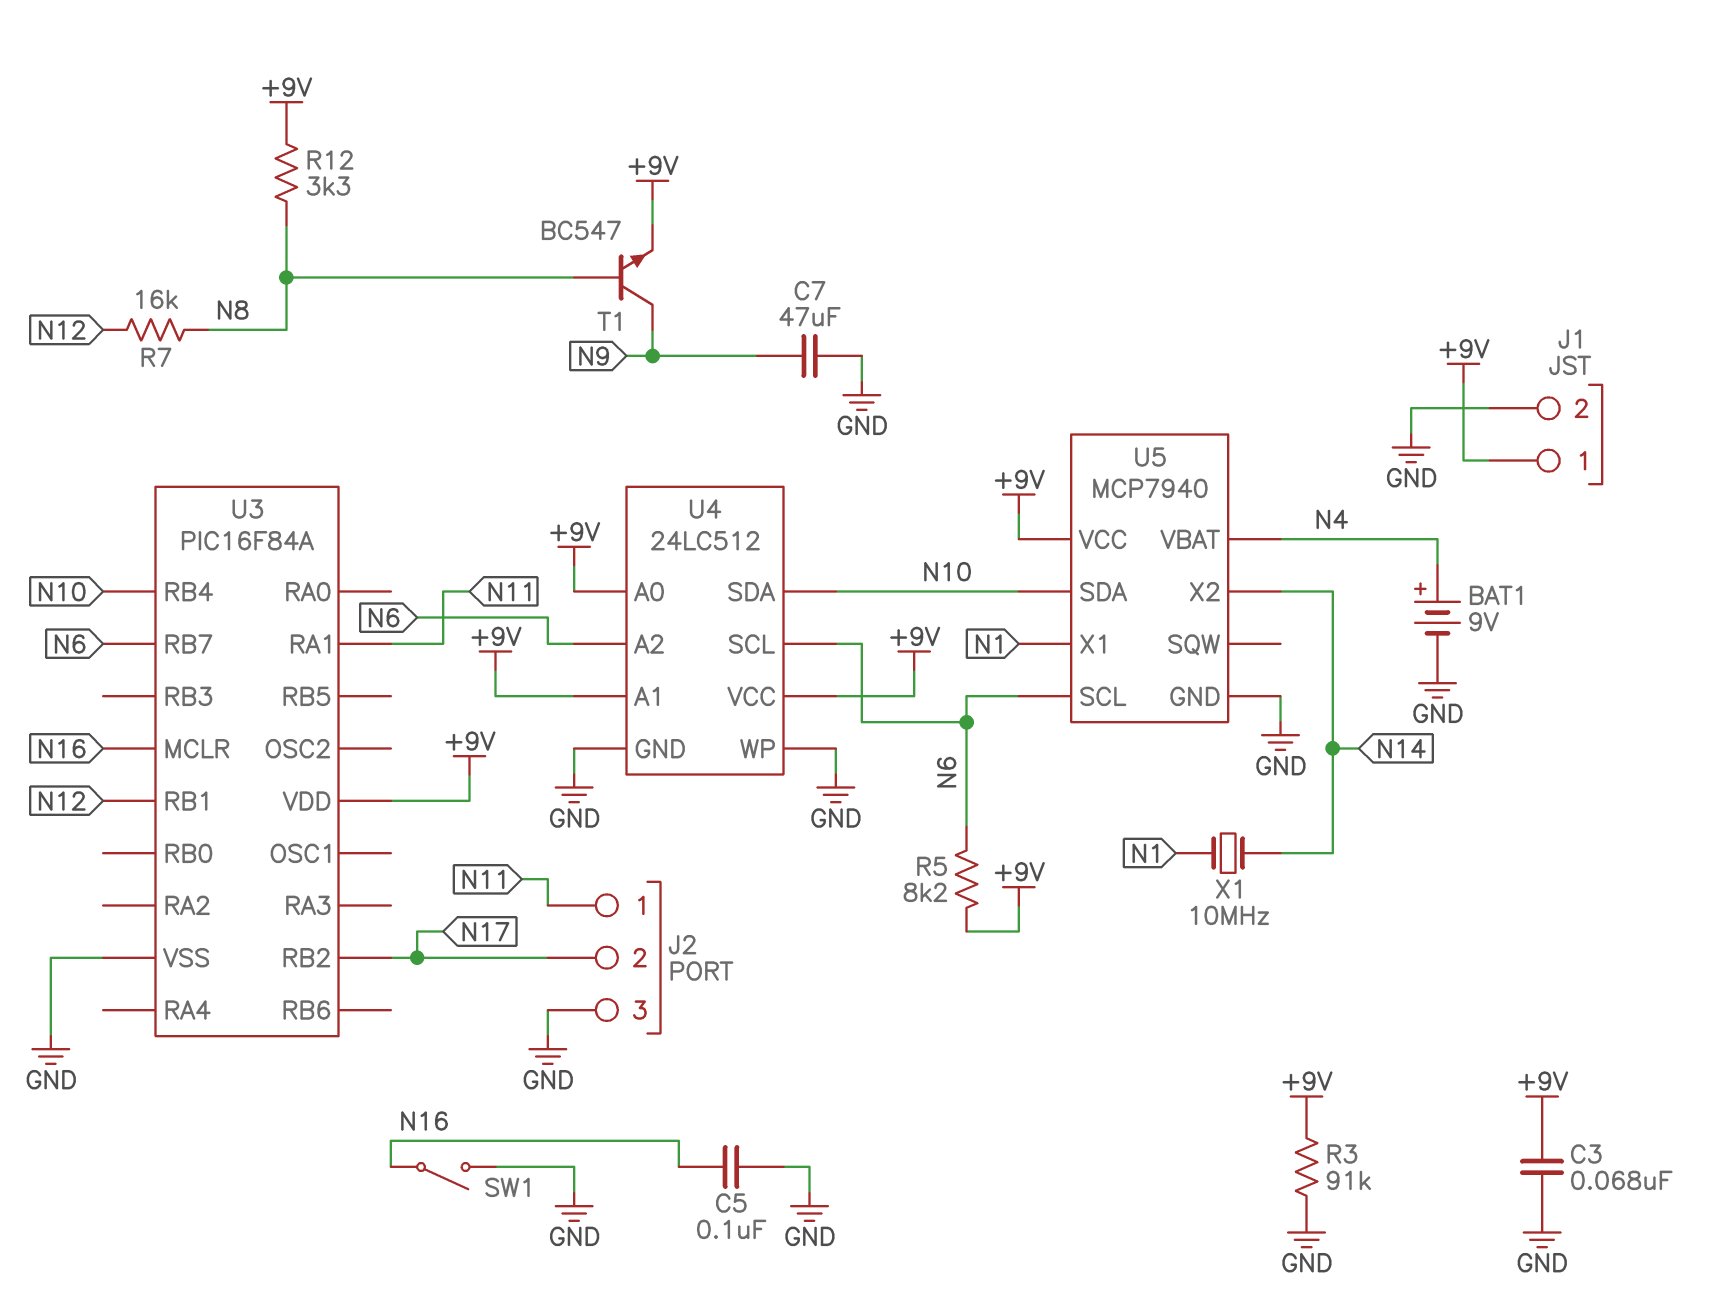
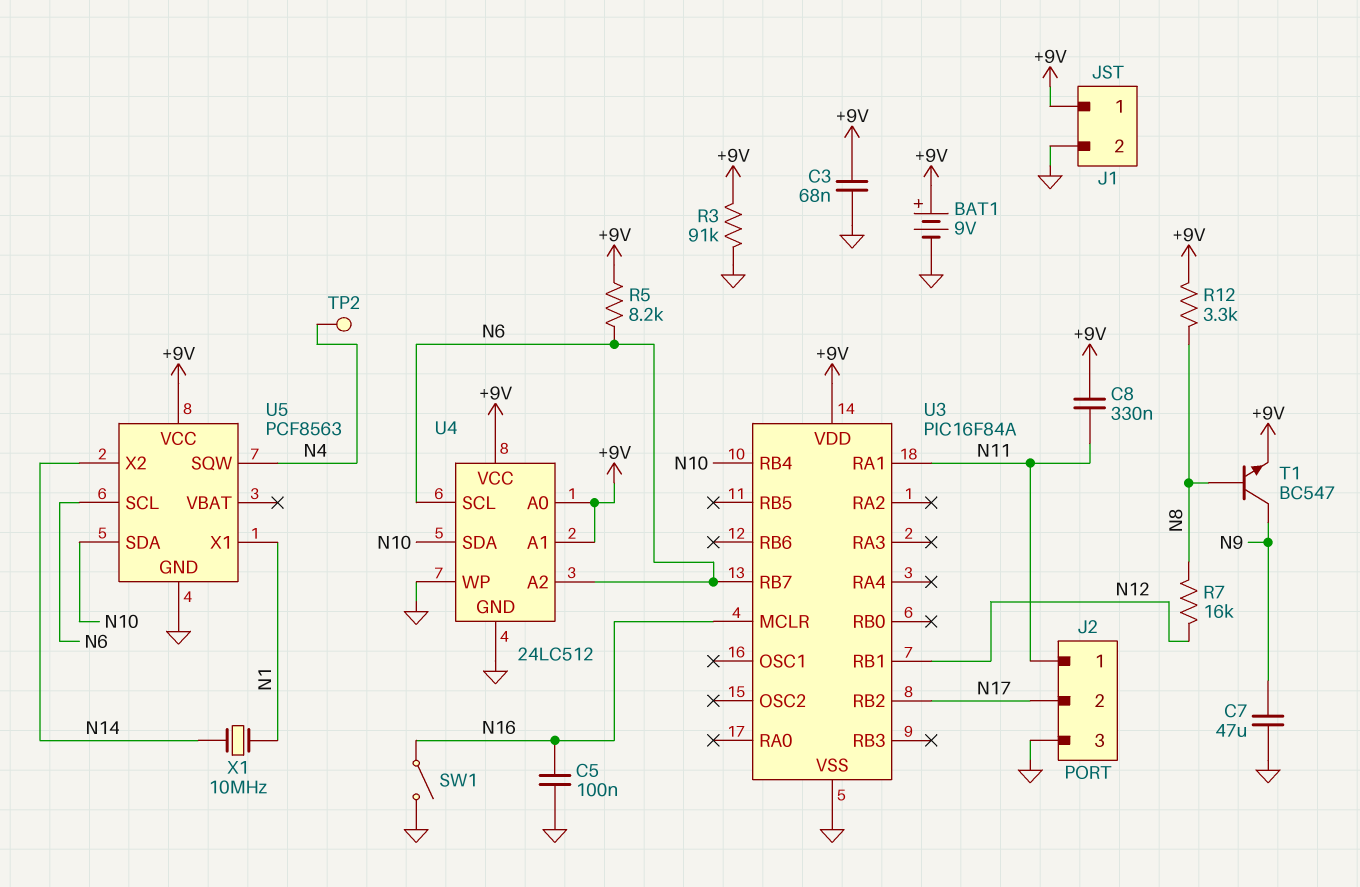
BAT1: 9V (plus N4, minus GND) -> 9V (plus +9V, minus GND)
C8: none -> 330nF (+9V, N11)
TP2: none -> test point (N4)
U5: MCP7940 -> PCF8563
U5 pin SQW: none -> N4
U5 pin VBAT: N4 -> none

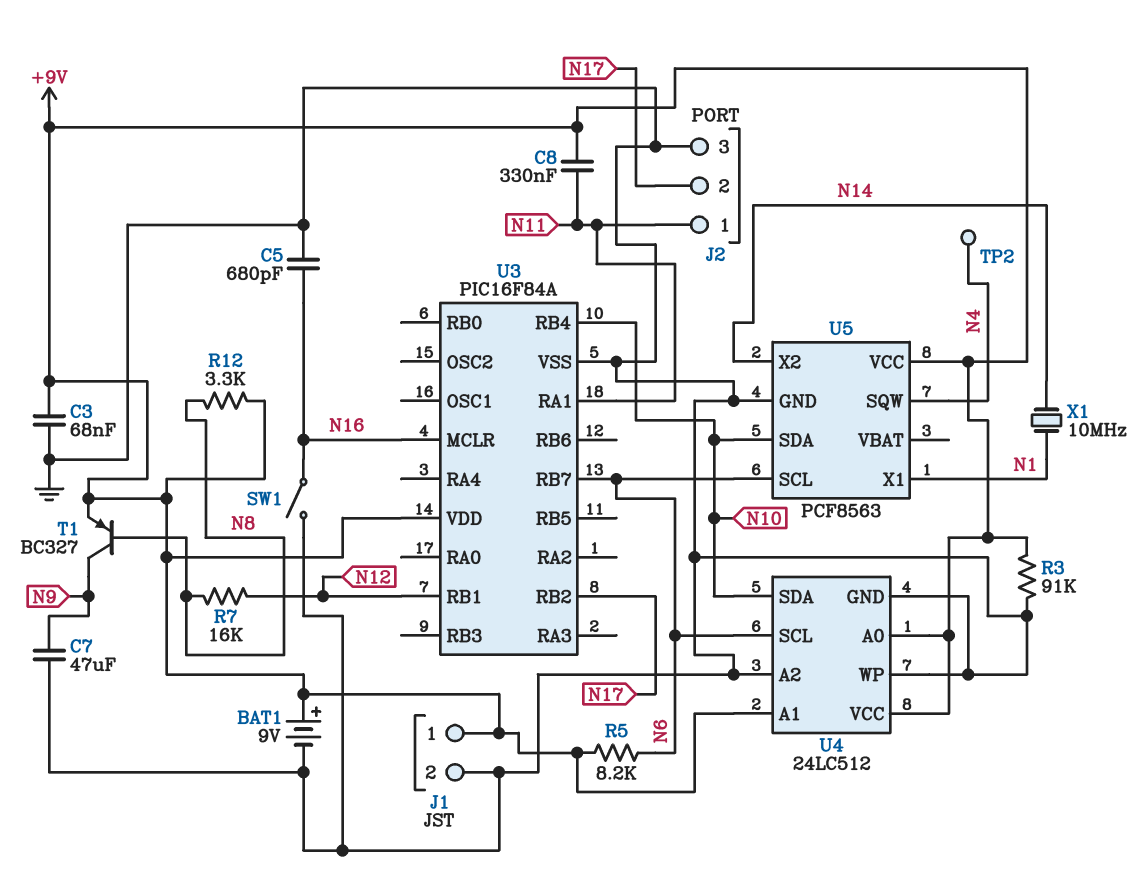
C5: 100nF (GND, N16) -> 680pF (GND, N16)
T1: NPN BC547 (B N8, C N9, E +9V) -> PNP BC327 (B N8, C N9, E +9V)
U4 pin A2: N6 -> GND

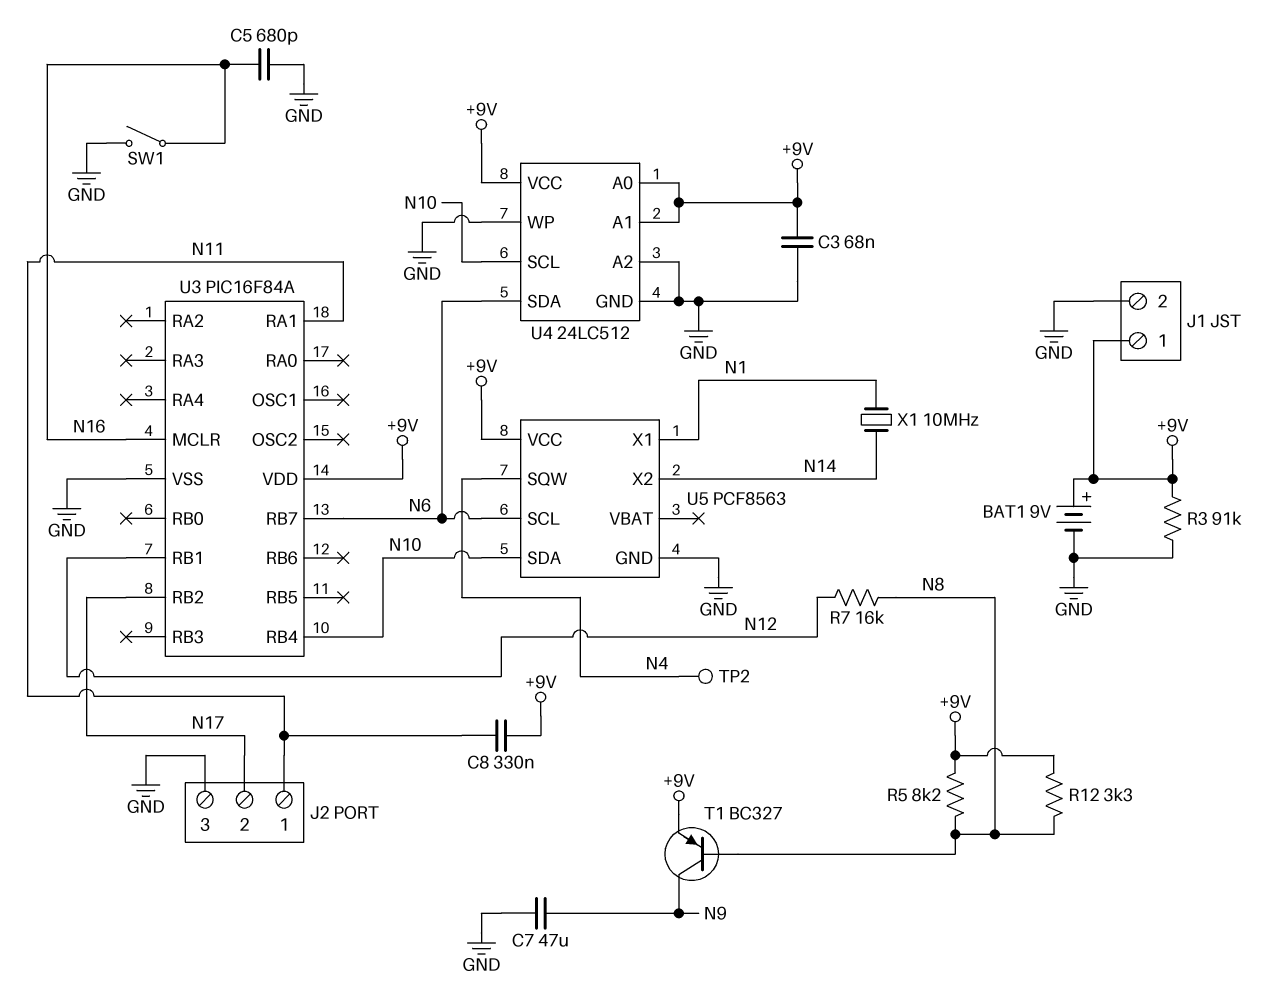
R5: 8.2k (+9V, N6) -> 8.2k (+9V, N8)
U4 pin SCL: N6 -> N10
U4 pin SDA: N10 -> N6

